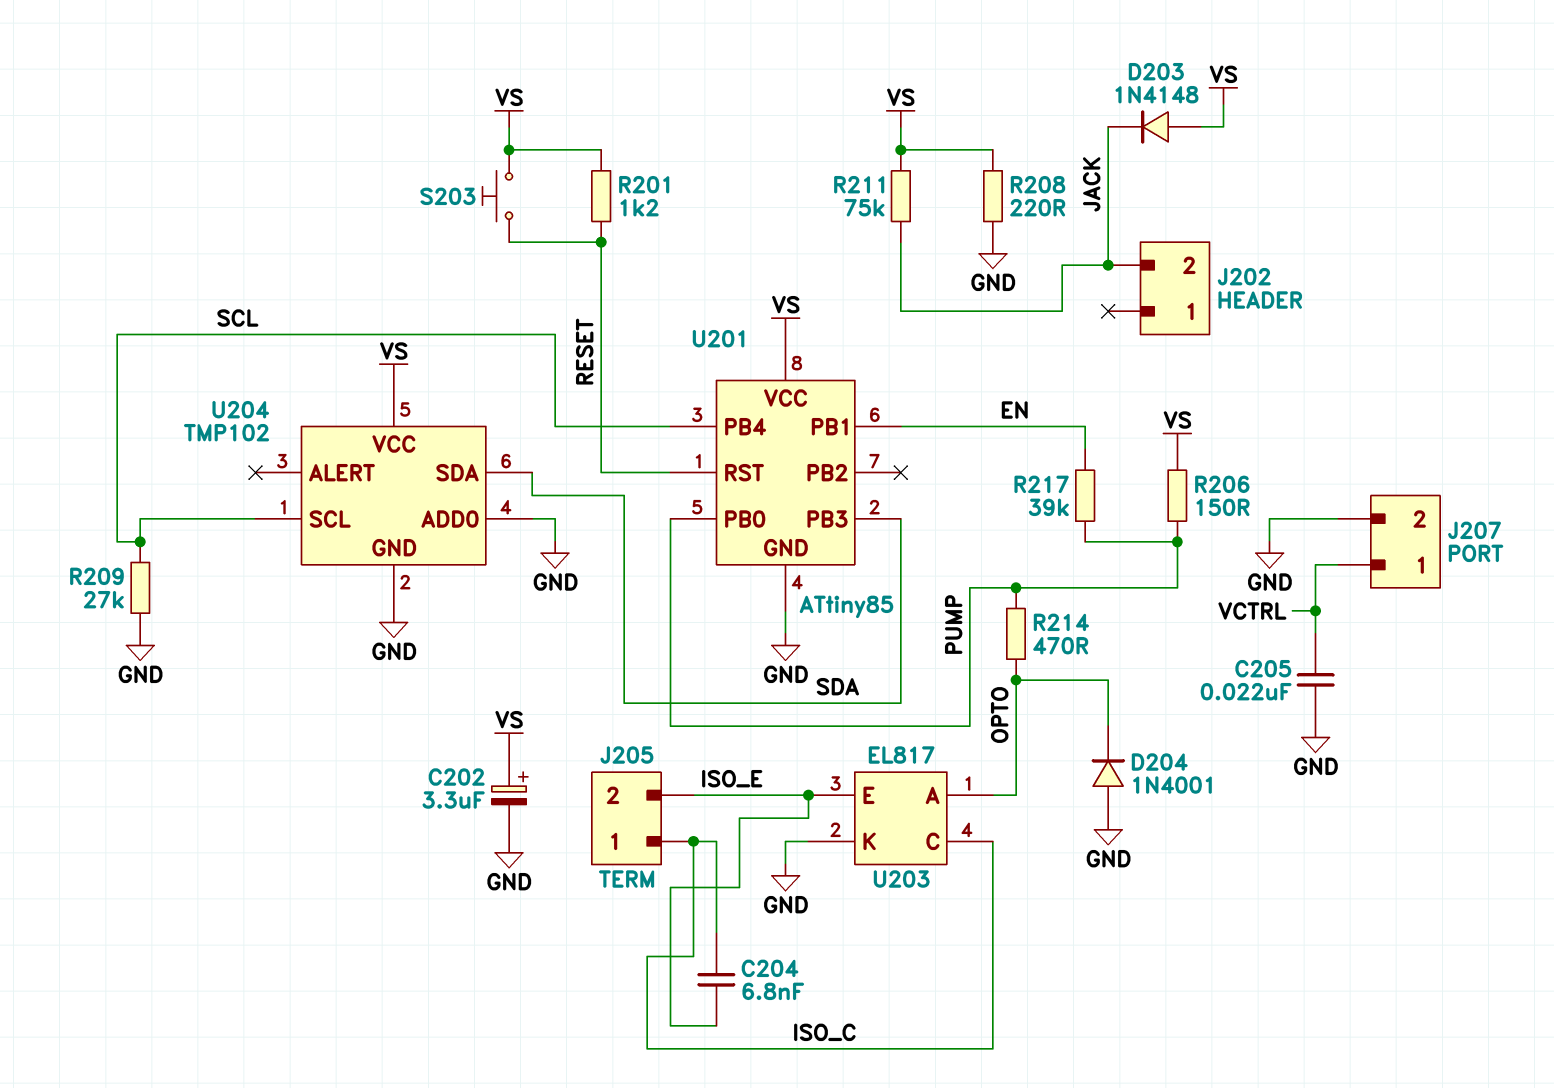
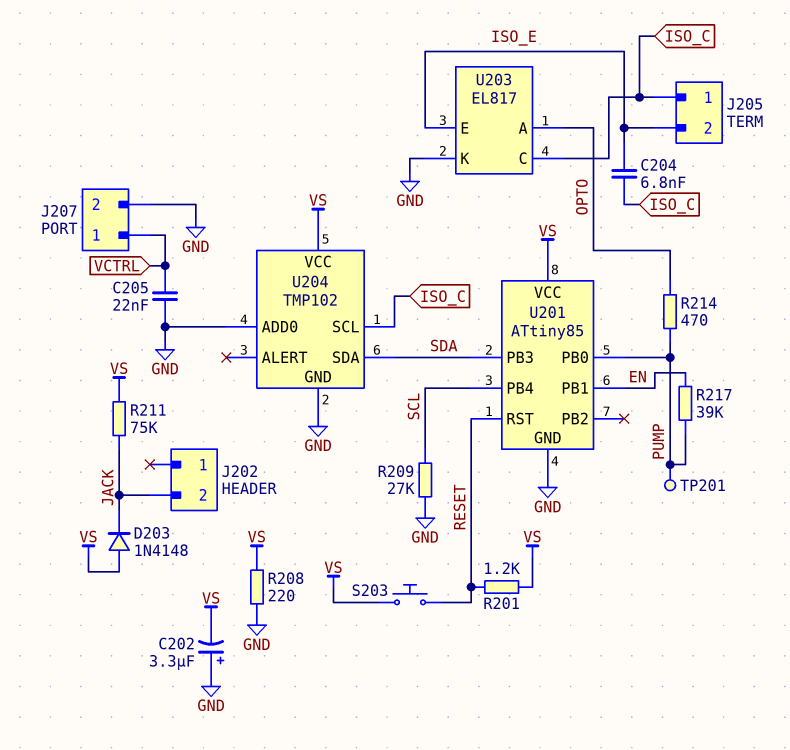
C202: 3.3uF (plus VS, minus GND) -> 3.3uF (plus GND, minus VS)
D204: diode 1N4001 (A GND, K OPTO) -> none
R206: 150 (PUMP, VS) -> none
TP201: none -> test point (PUMP)
U204 pin SCL: SCL -> ISO_C

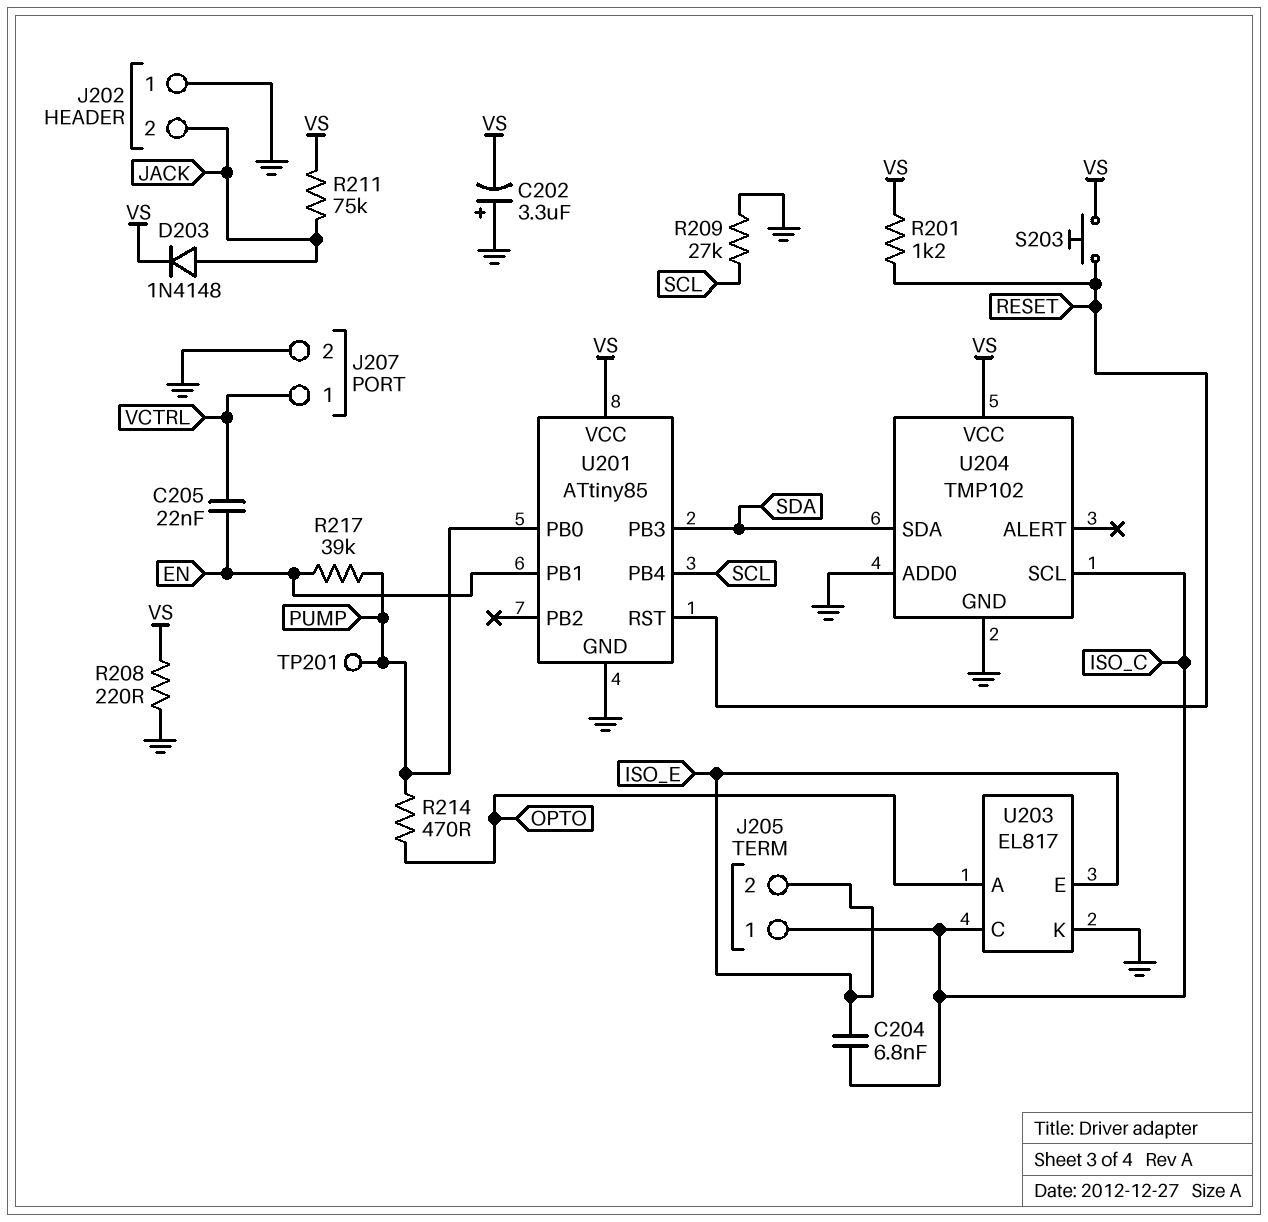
C205: 22nF (GND, VCTRL) -> 22nF (EN, VCTRL)
D203: diode 1N4148 (A VS, K JACK) -> diode 1N4148 (A JACK, K VS)
J202 pin 1: none -> GND

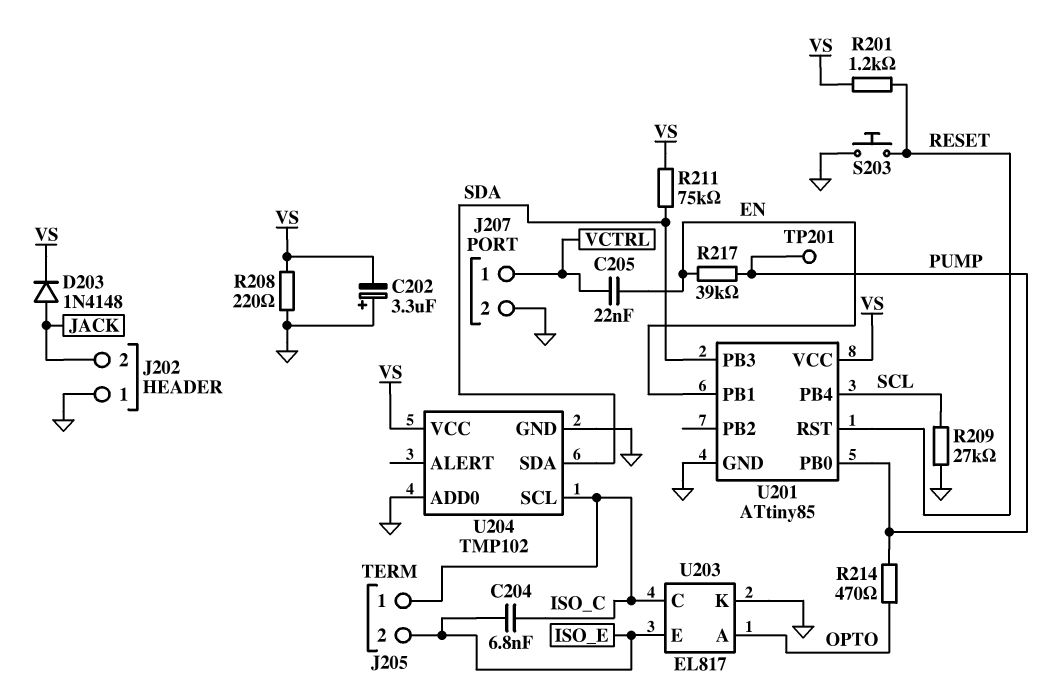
R211: 75k (JACK, VS) -> 75k (SDA, VS)
S203: button (RESET, VS) -> button (GND, RESET)

